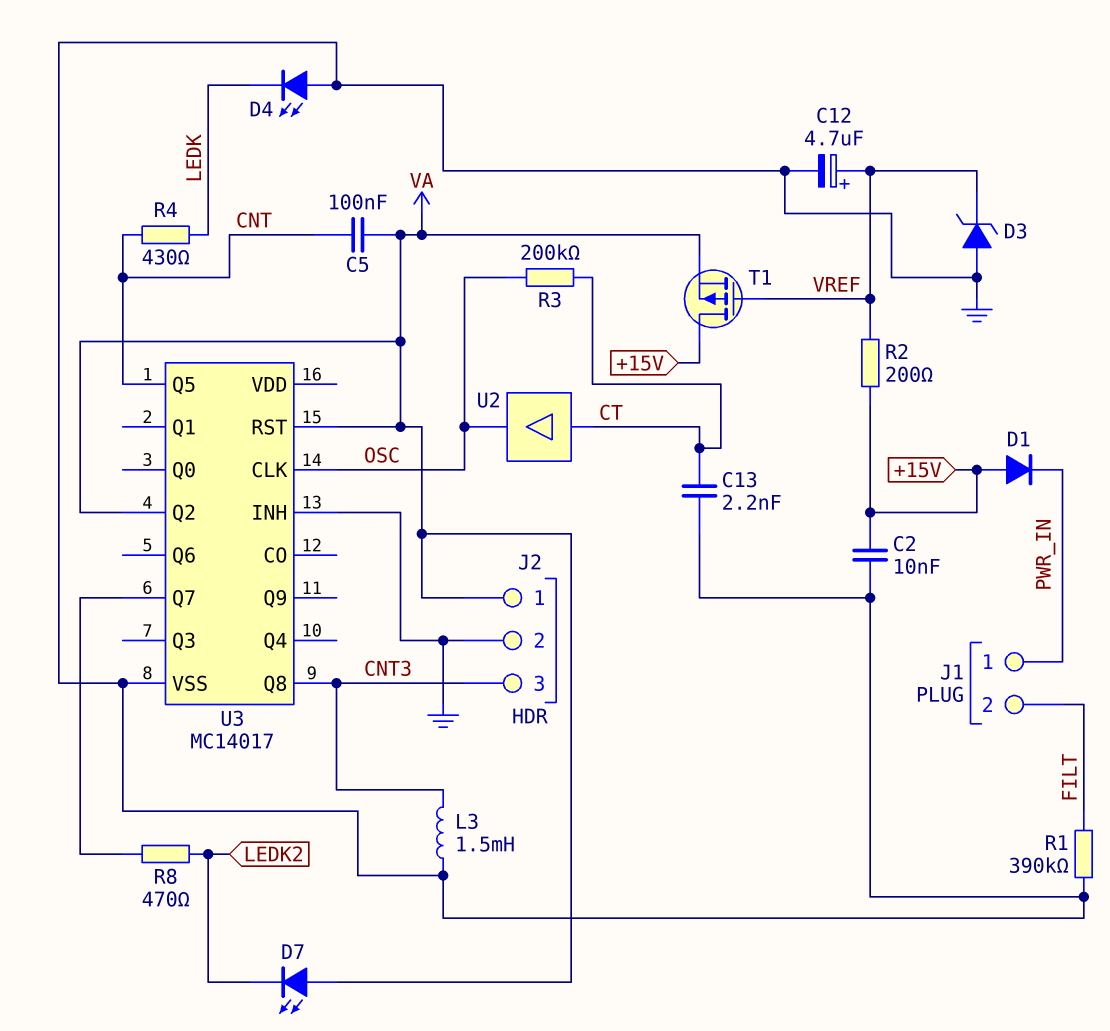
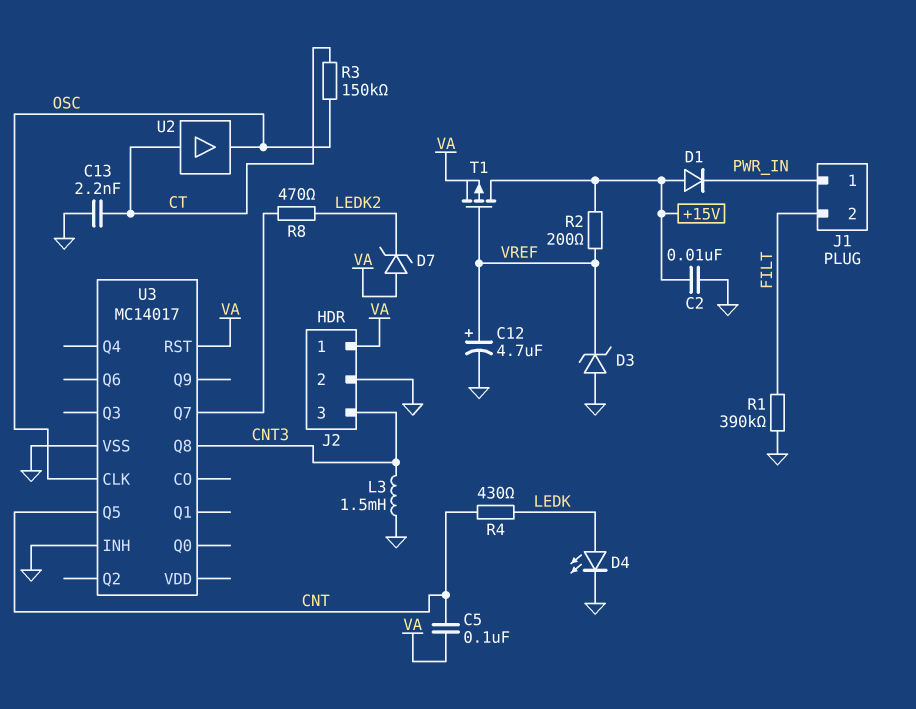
D4: LED (A GND, K LEDK) -> LED (A LEDK, K GND)
D7: LED (A VA, K LEDK2) -> zener (A VA, K LEDK2)
R3: 200k (CT, OSC) -> 150k (CT, OSC)
U3 pin Q2: VA -> none

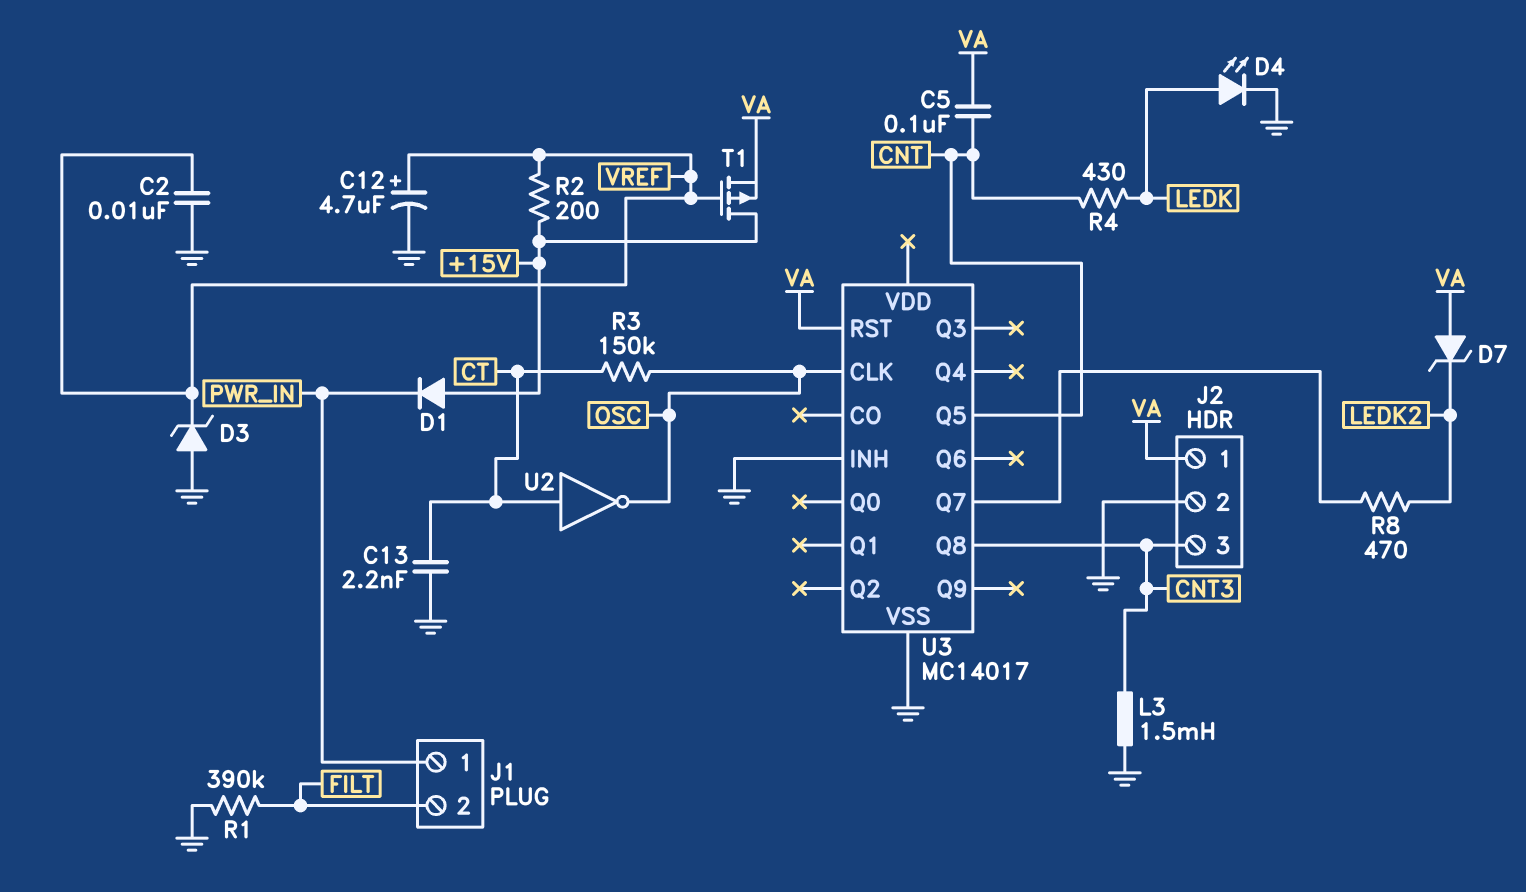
C2: 10nF (+15V, GND) -> 10nF (GND, VREF)
U2: buffer (in CT, out OSC) -> NOT (in CT, out OSC)

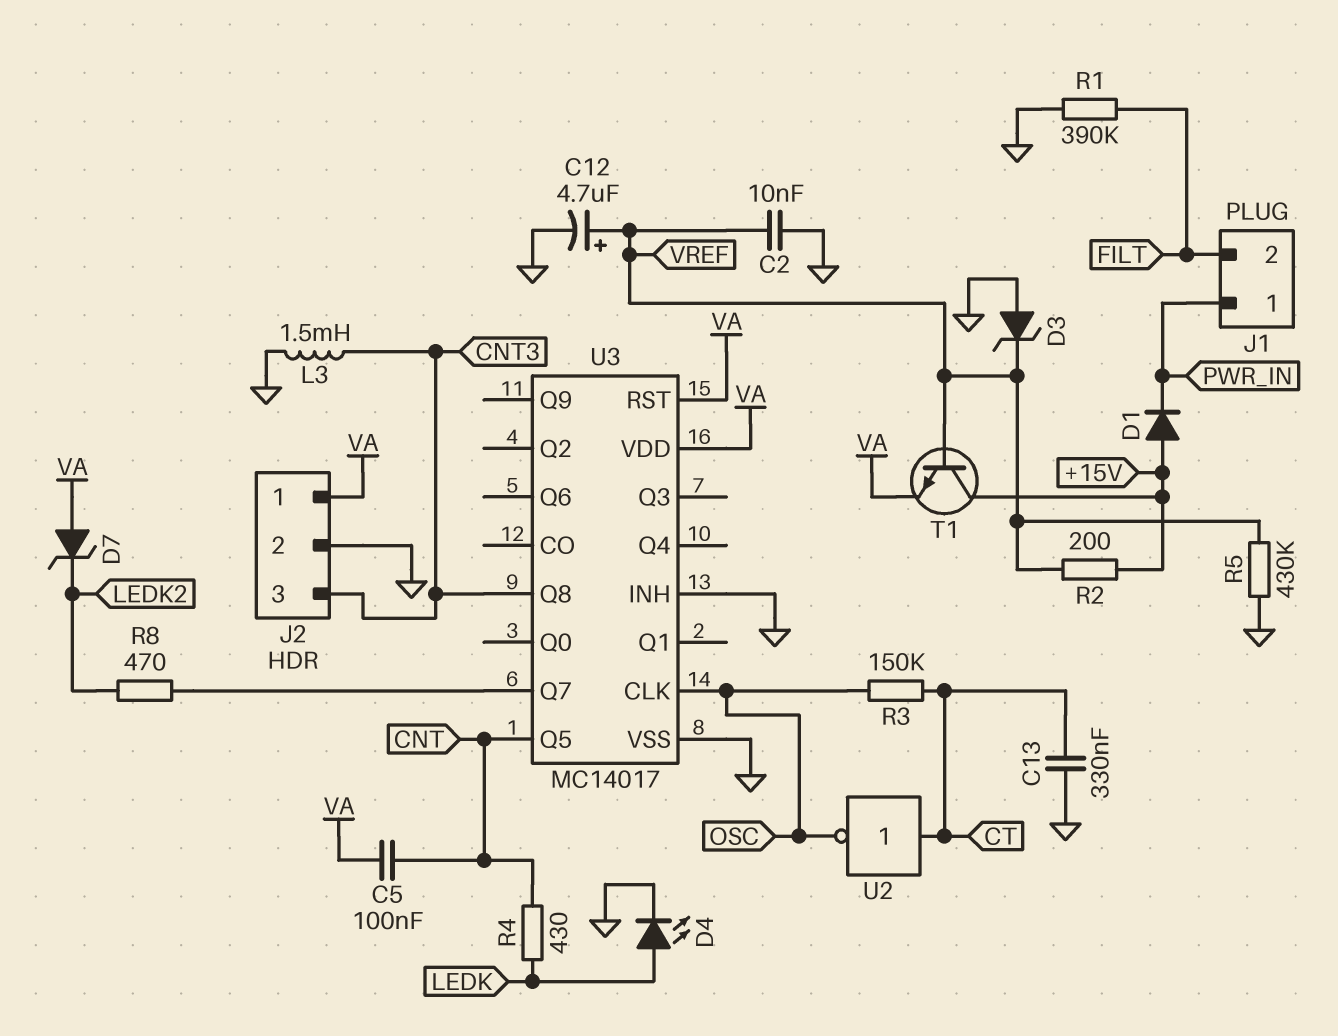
C13: 2.2nF (CT, GND) -> 330nF (CT, GND)
R5: none -> 430k (GND, VREF)
T1: PMOS (G VREF, D +15V, S VA) -> NPN (B VREF, C +15V, E VA)
U3 pin VDD: none -> VA

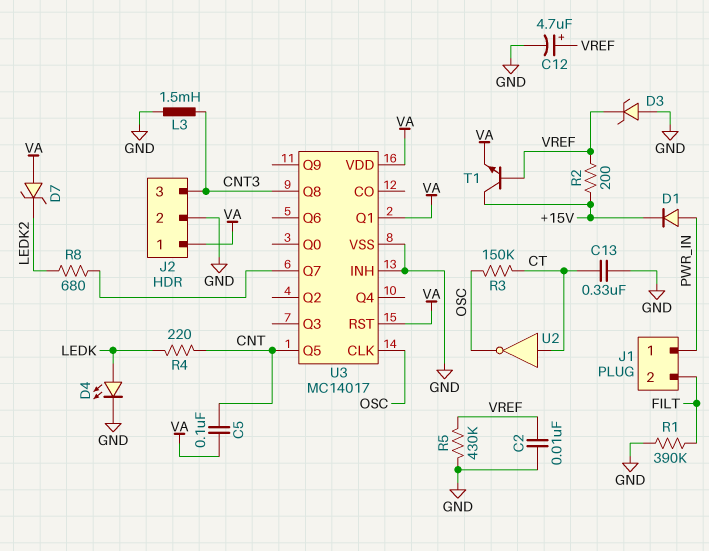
D1: diode (A +15V, K PWR_IN) -> diode (A PWR_IN, K +15V)
R4: 430 (CNT, LEDK) -> 220 (CNT, LEDK)
R8: 470 (LEDK2, U3/Q7) -> 680 (LEDK2, U3/Q7)
U3 pin Q1: none -> VA

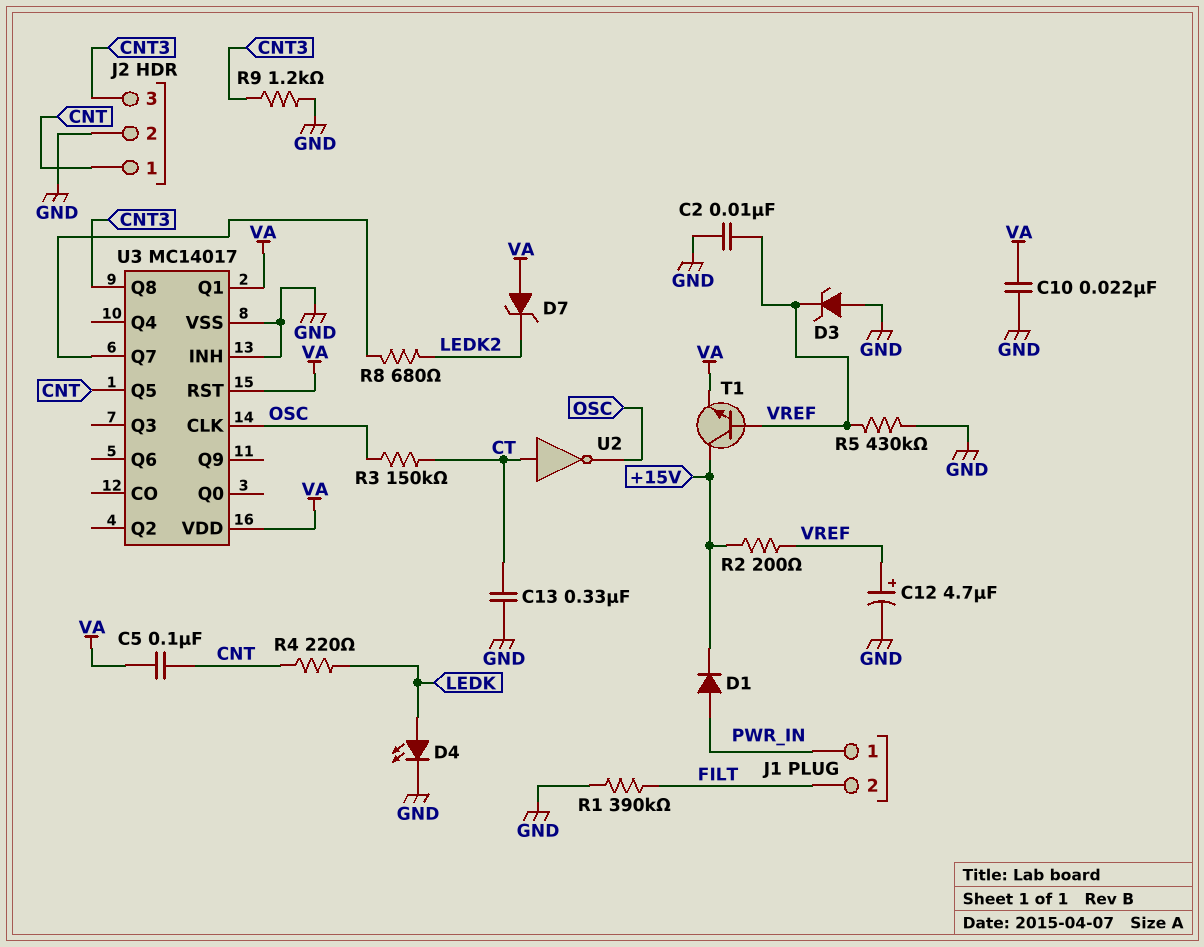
C10: none -> 22nF (GND, VA)
J2 pin 1: VA -> CNT
L3: 1.5mH (CNT3, GND) -> none
R9: none -> 1.2k (CNT3, GND)

